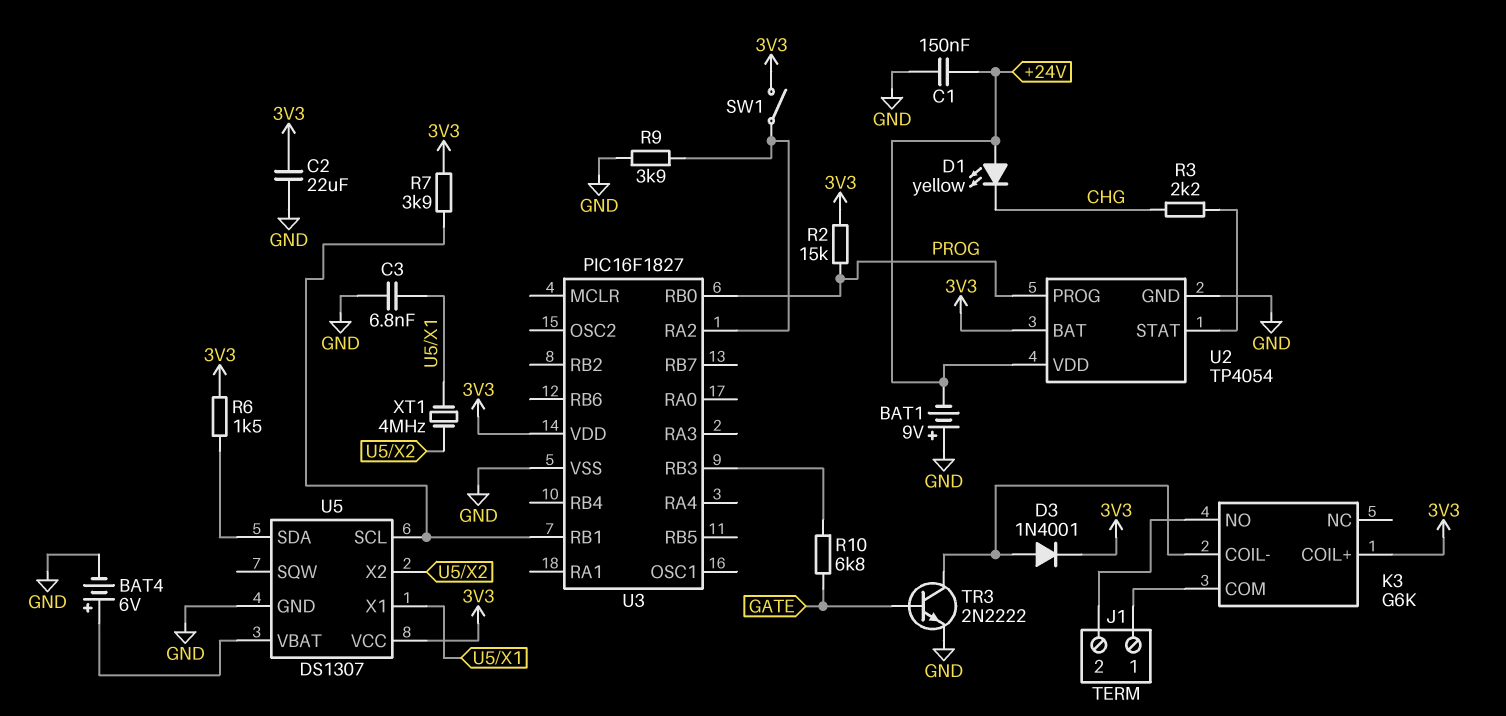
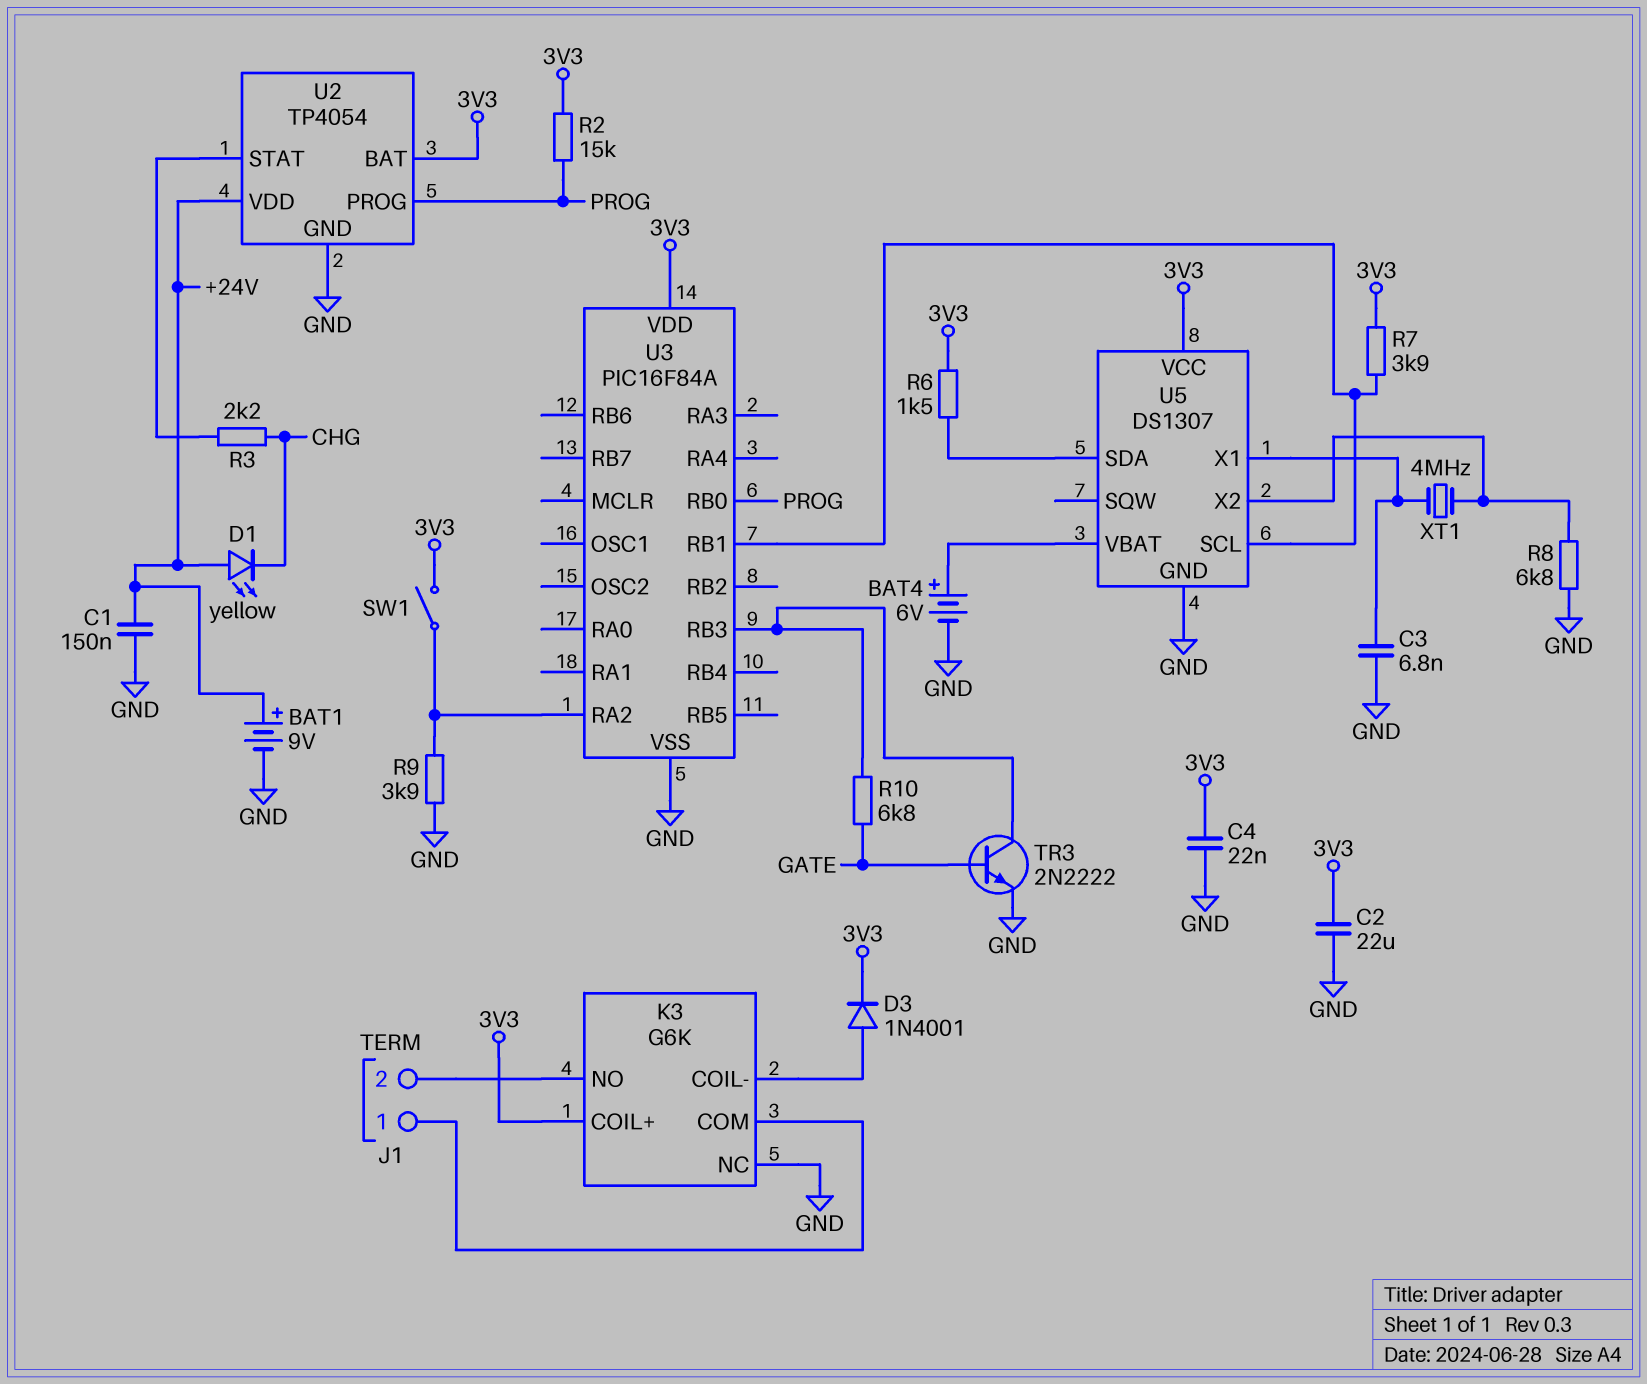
BAT1: 9V (plus GND, minus +24V) -> 9V (plus +24V, minus GND)
C4: none -> 22nF (3V3, GND)
K3 pin NC: none -> GND
R8: none -> 6.8k (GND, U5/X2)
TR3: NPN 2N2222 (B GATE, C K3/COIL-, E GND) -> NPN 2N2222 (B GATE, C U3/RB3, E GND)
U3: PIC16F1827 -> PIC16F84A

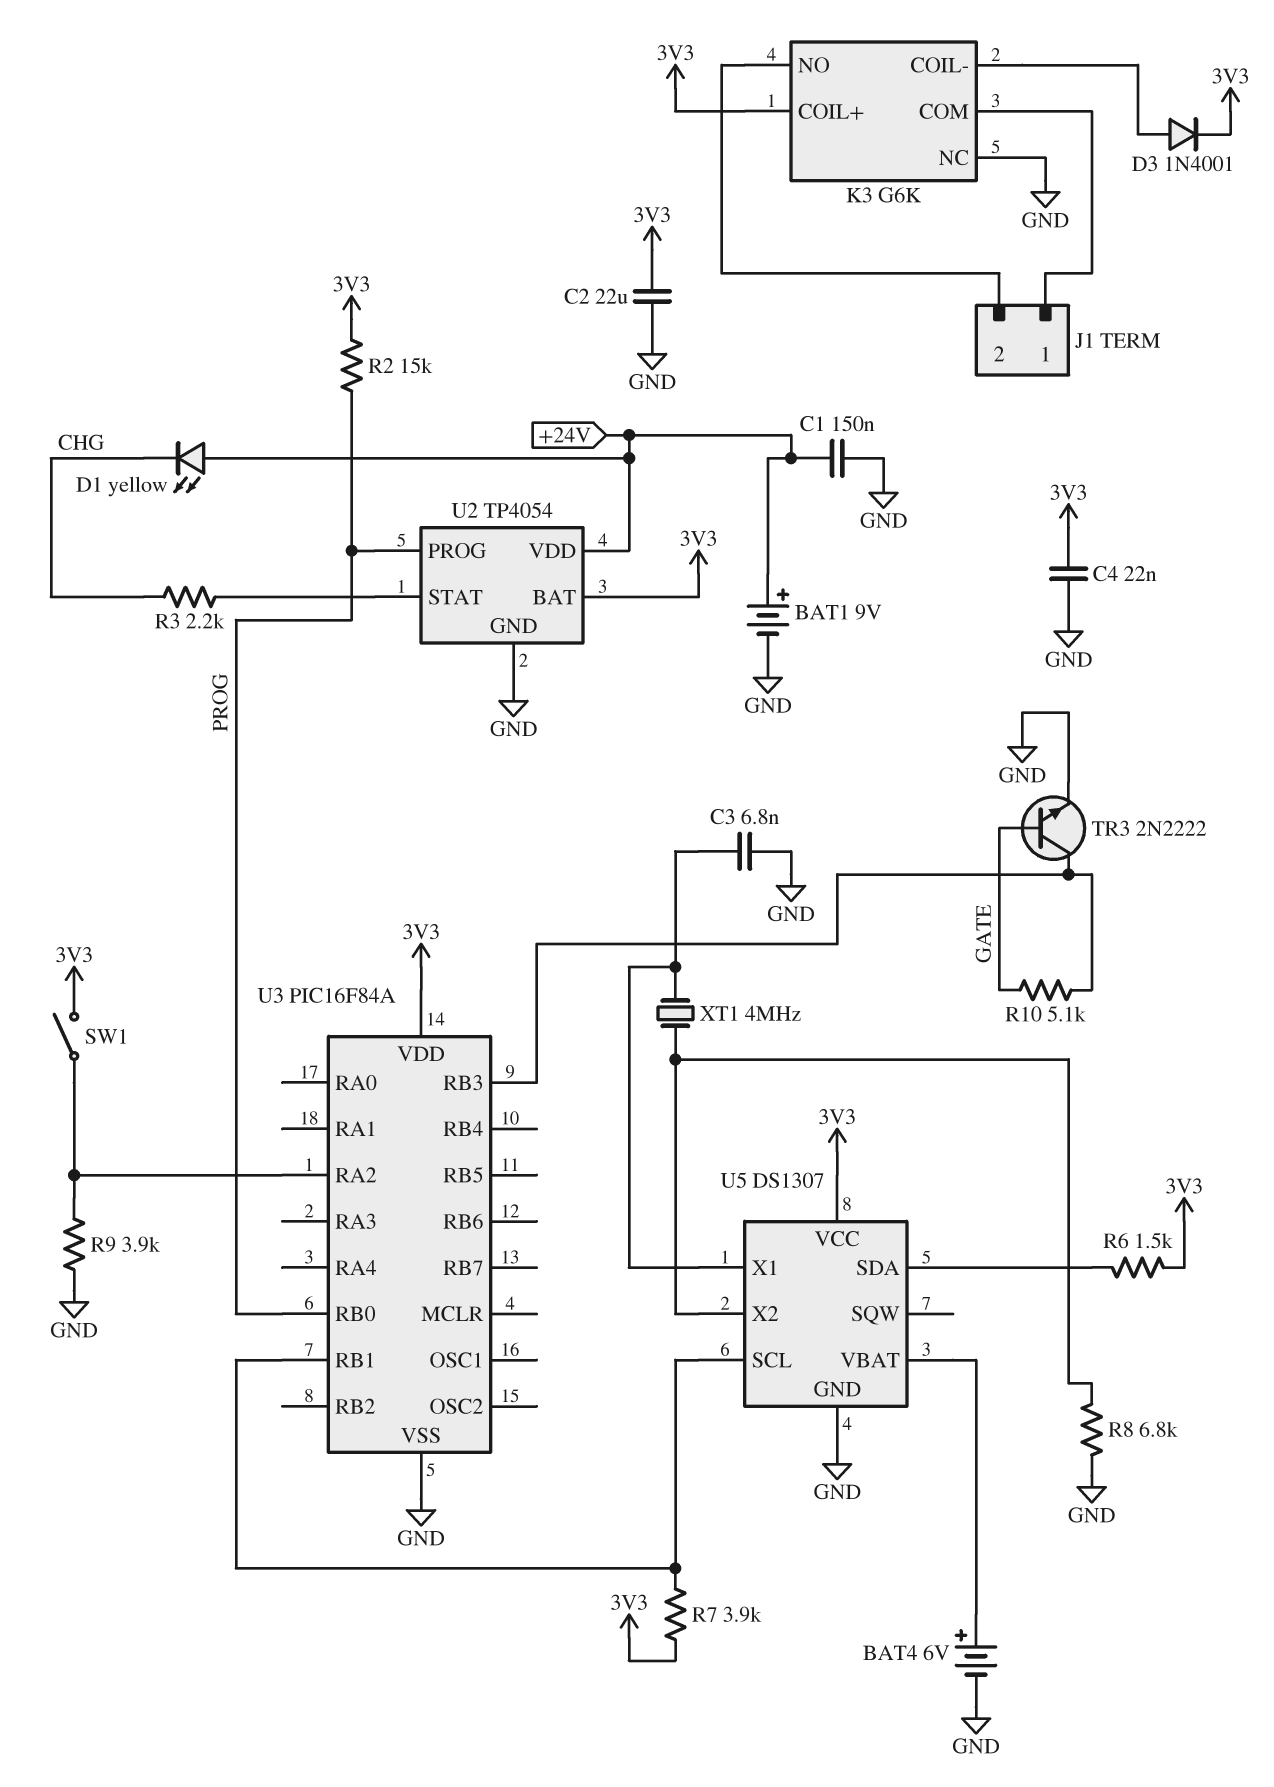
R10: 6.8k (GATE, U3/RB3) -> 5.1k (GATE, U3/RB3)

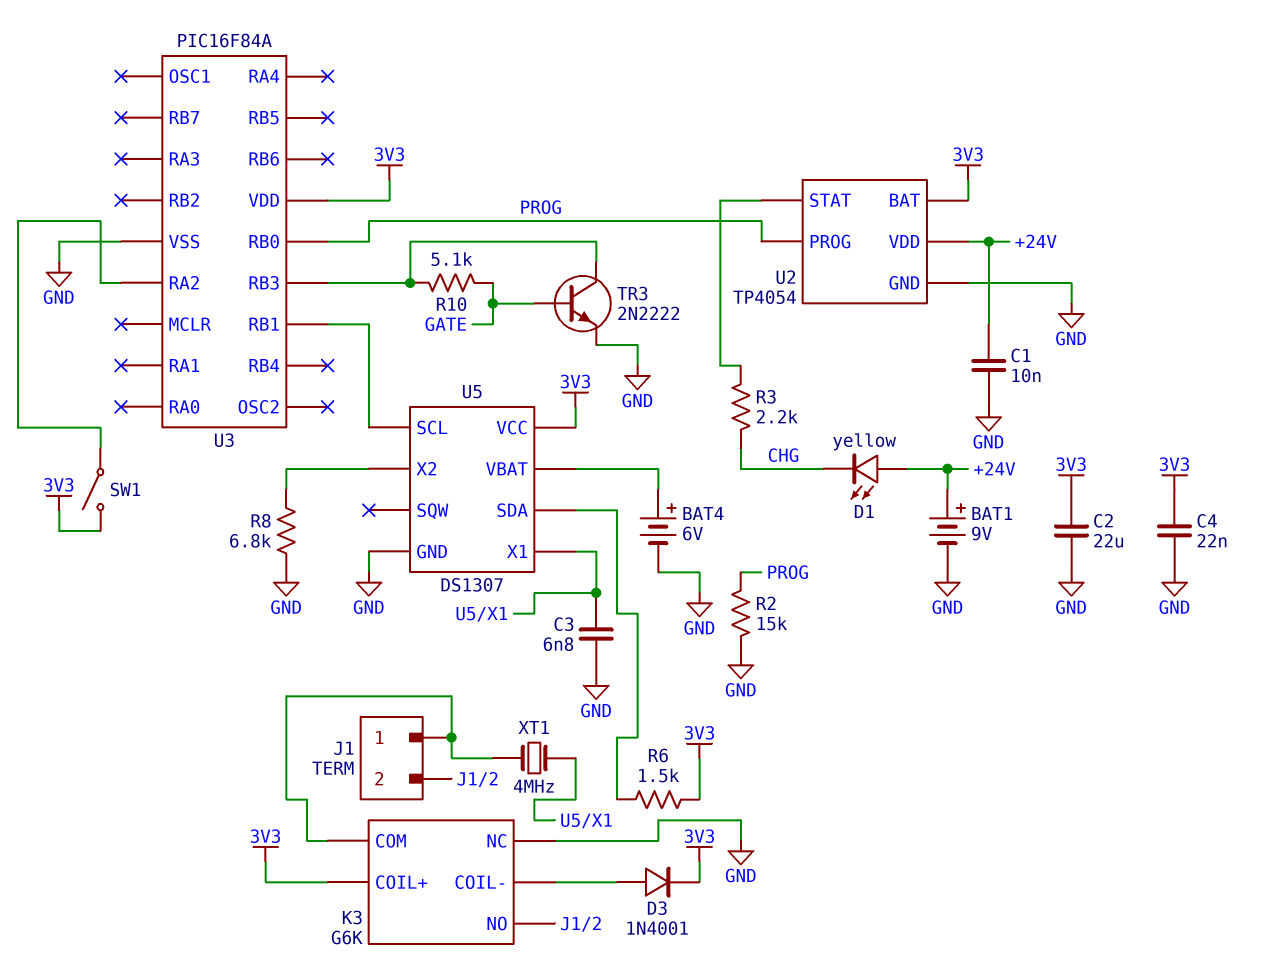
C1: 150nF (+24V, GND) -> 10nF (+24V, GND)
R2: 15k (3V3, PROG) -> 15k (GND, PROG)
R7: 3.9k (3V3, U3/RB1) -> none
R9: 3.9k (GND, U3/RA2) -> none
XT1: 4MHz (U5/X1, U5/X2) -> 4MHz (J1/1, U5/X1)

